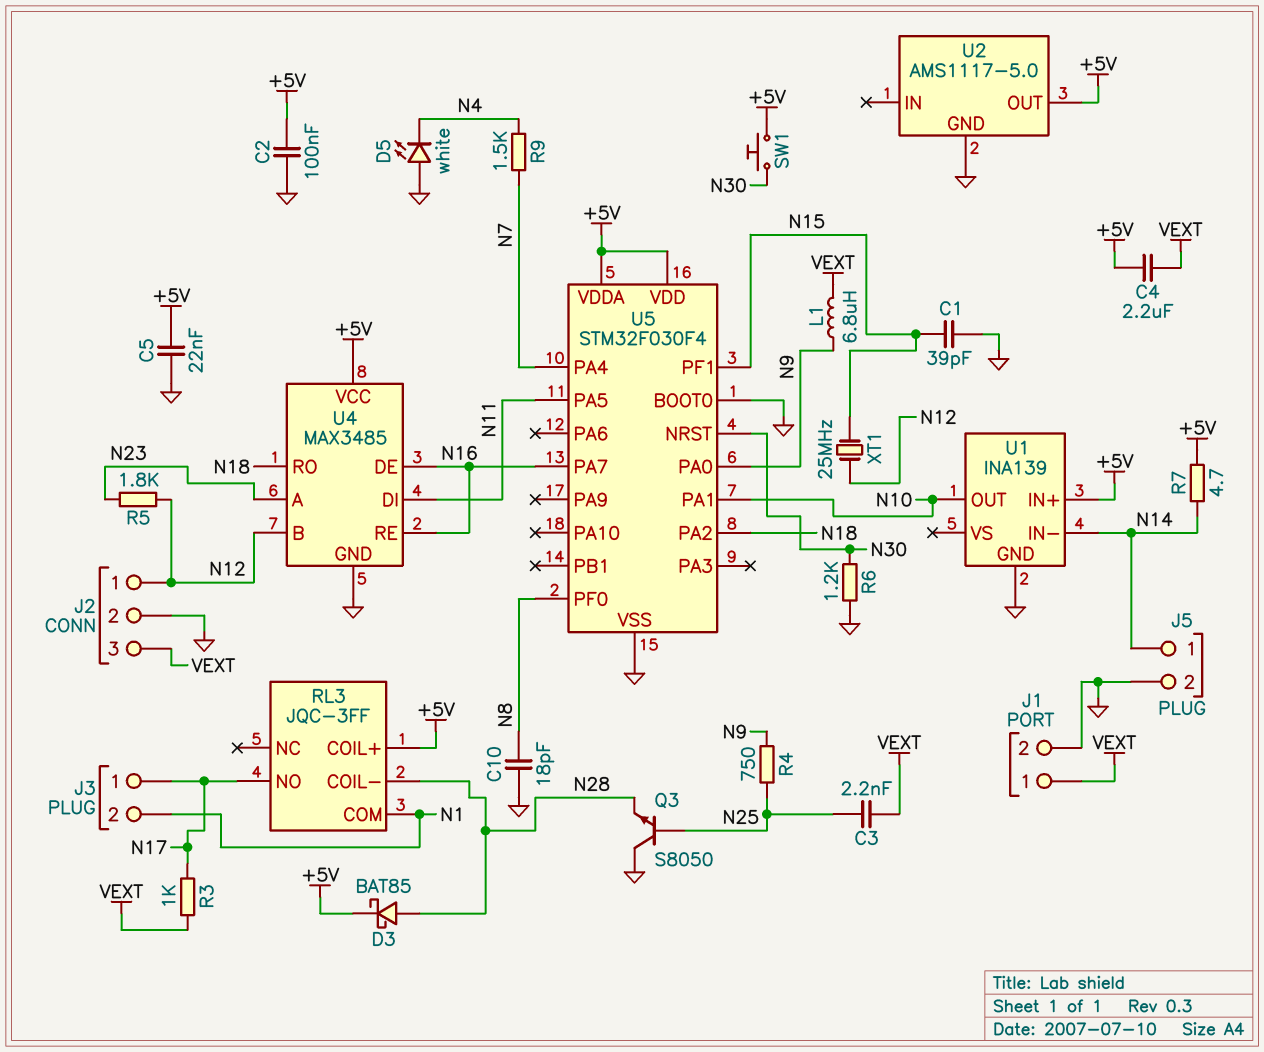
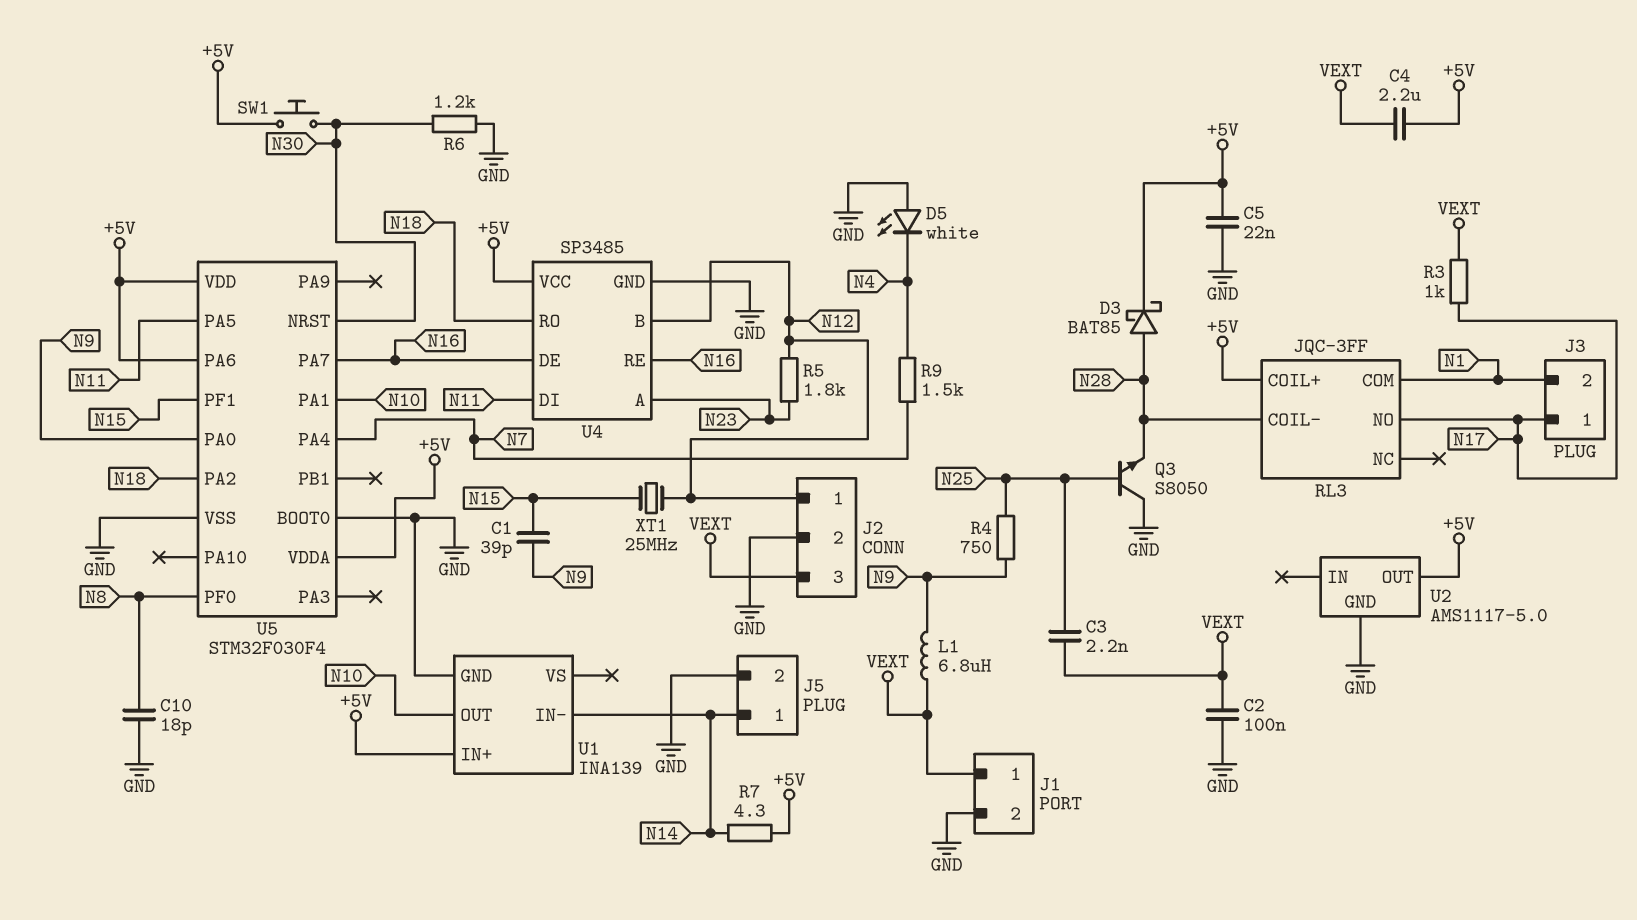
C1: 39pF (GND, N15) -> 39pF (N9, N15)
C2: 100nF (+5V, GND) -> 100nF (GND, VEXT)
R7: 4.7 (+5V, N14) -> 4.3 (+5V, N14)
U4: MAX3485 -> SP3485
U5 pin PA6: none -> +5V

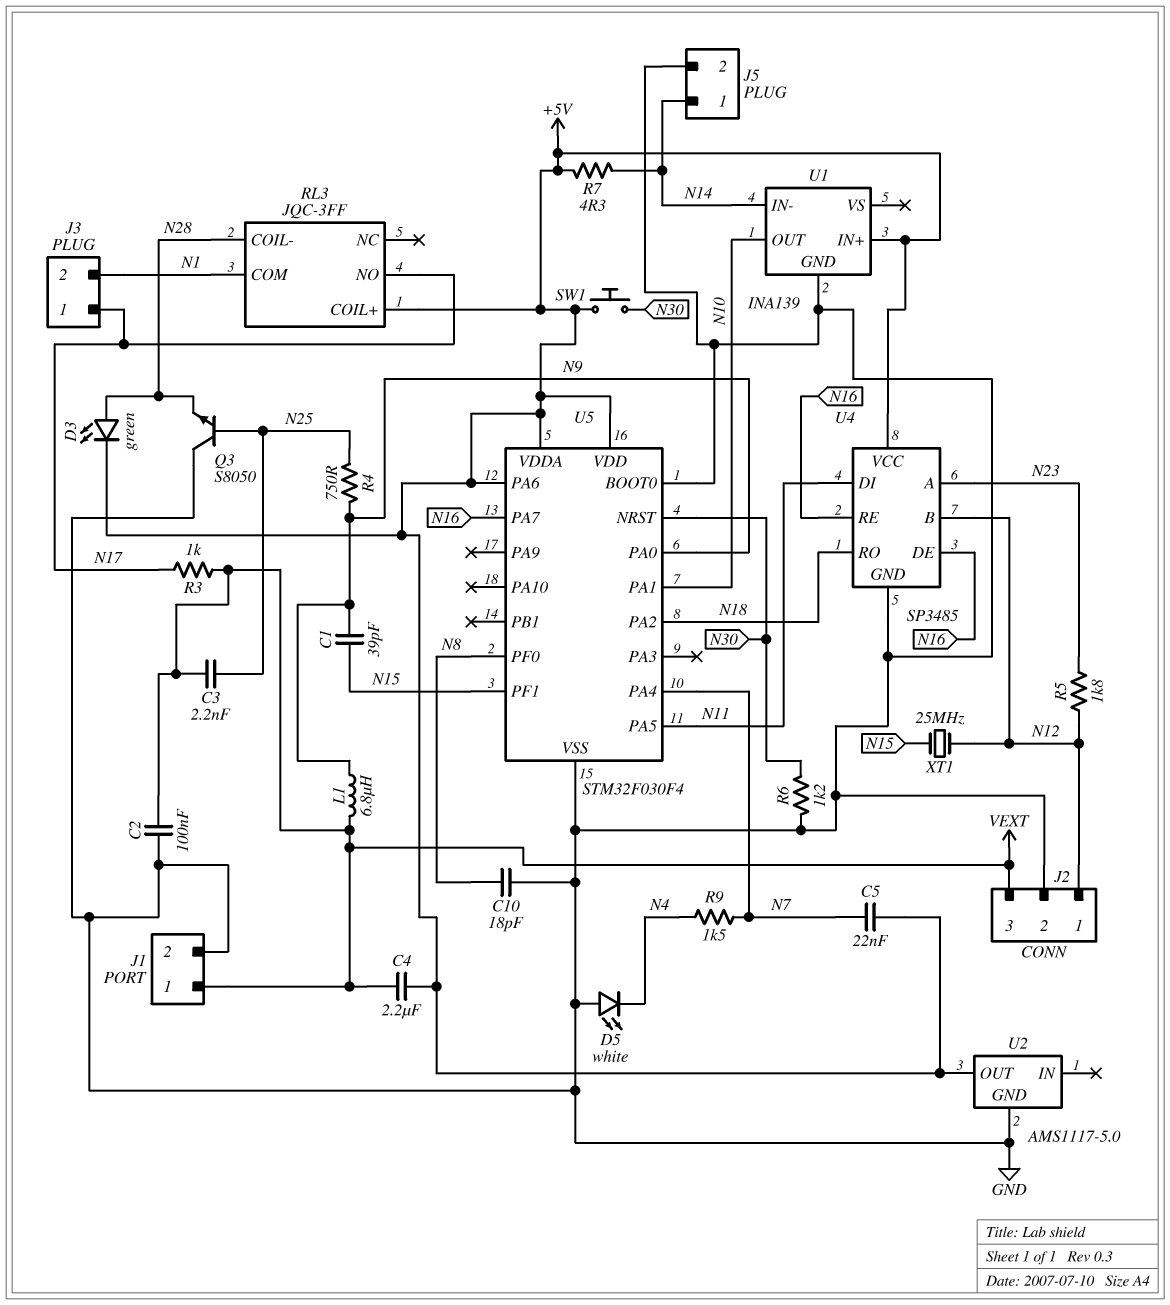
C5: 22nF (+5V, GND) -> 22nF (+5V, N7)
D3: schottky BAT85 (A N28, K +5V) -> LED green (A N28, K +5V)

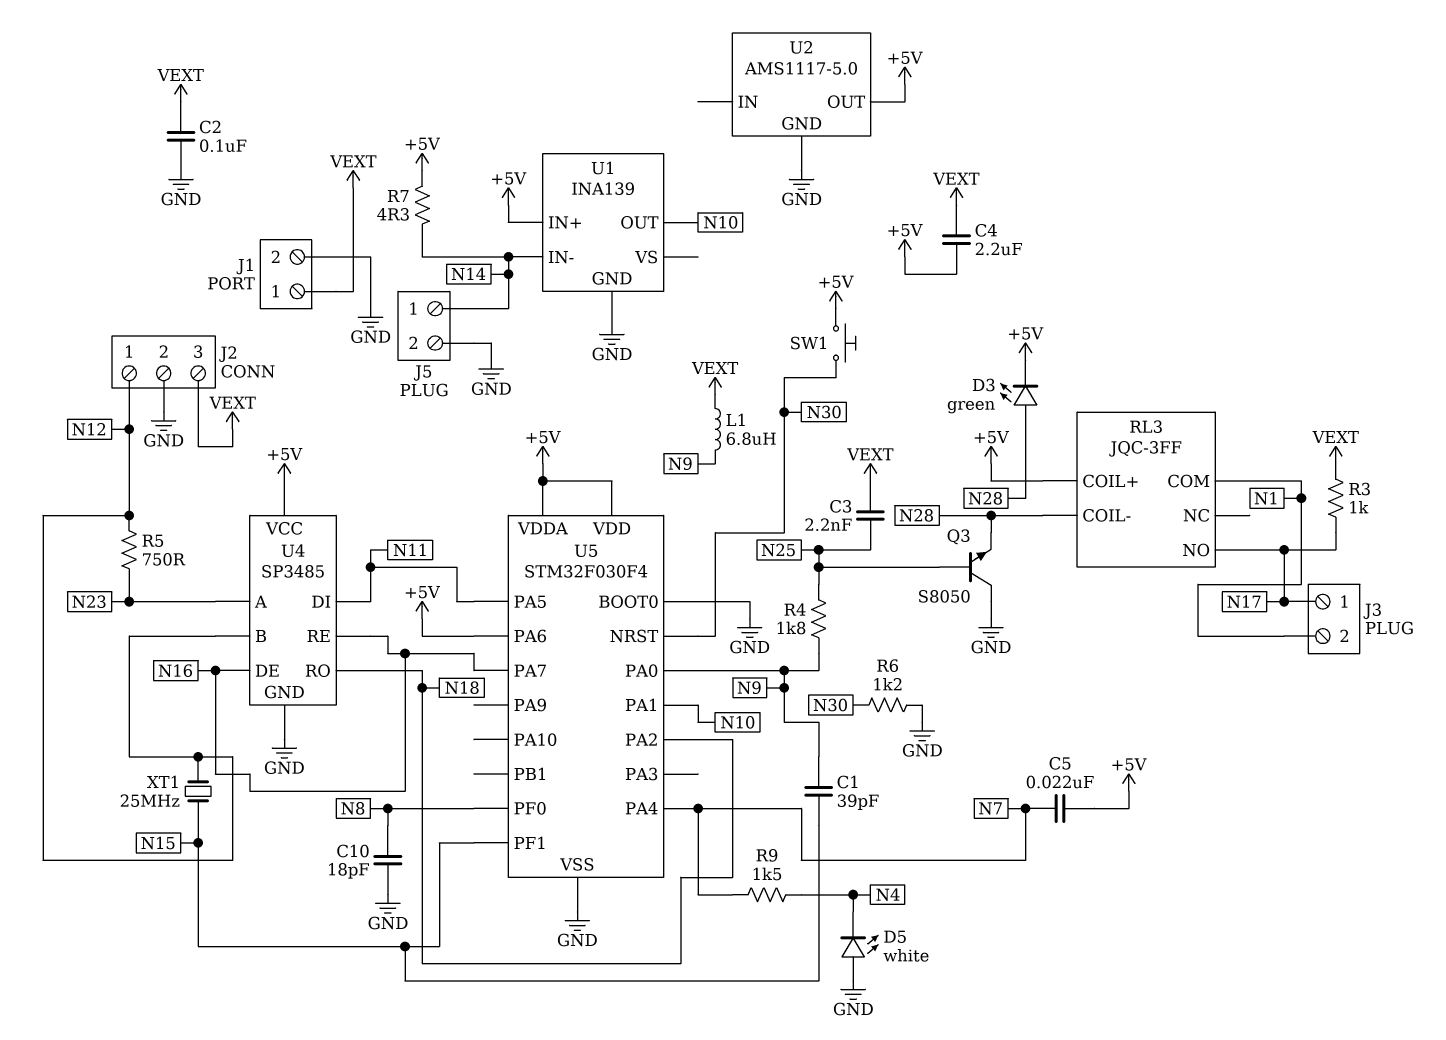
R4: 750 (N9, N25) -> 1.8k (N9, N25)
R5: 1.8k (N12, N23) -> 750 (N12, N23)

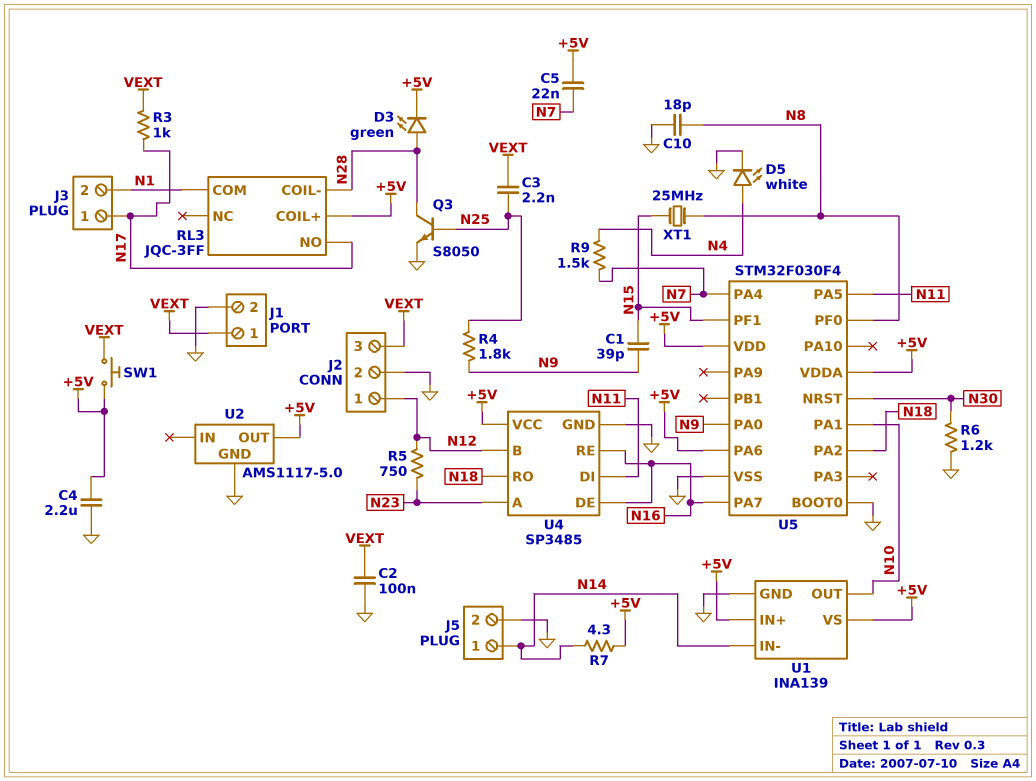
C4: 2.2uF (+5V, VEXT) -> 2.2uF (+5V, GND)
D5: LED white (A GND, K N4) -> LED white (A N4, K GND)
L1: 6.8uH (N9, VEXT) -> none
Q3: NPN S8050 (B N25, C GND, E N28) -> NPN S8050 (B N25, C N28, E GND)
SW1: button (+5V, N30) -> button (+5V, VEXT)
U1 pin VS: none -> +5V
XT1: 25MHz (N12, N15) -> 25MHz (N8, N15)

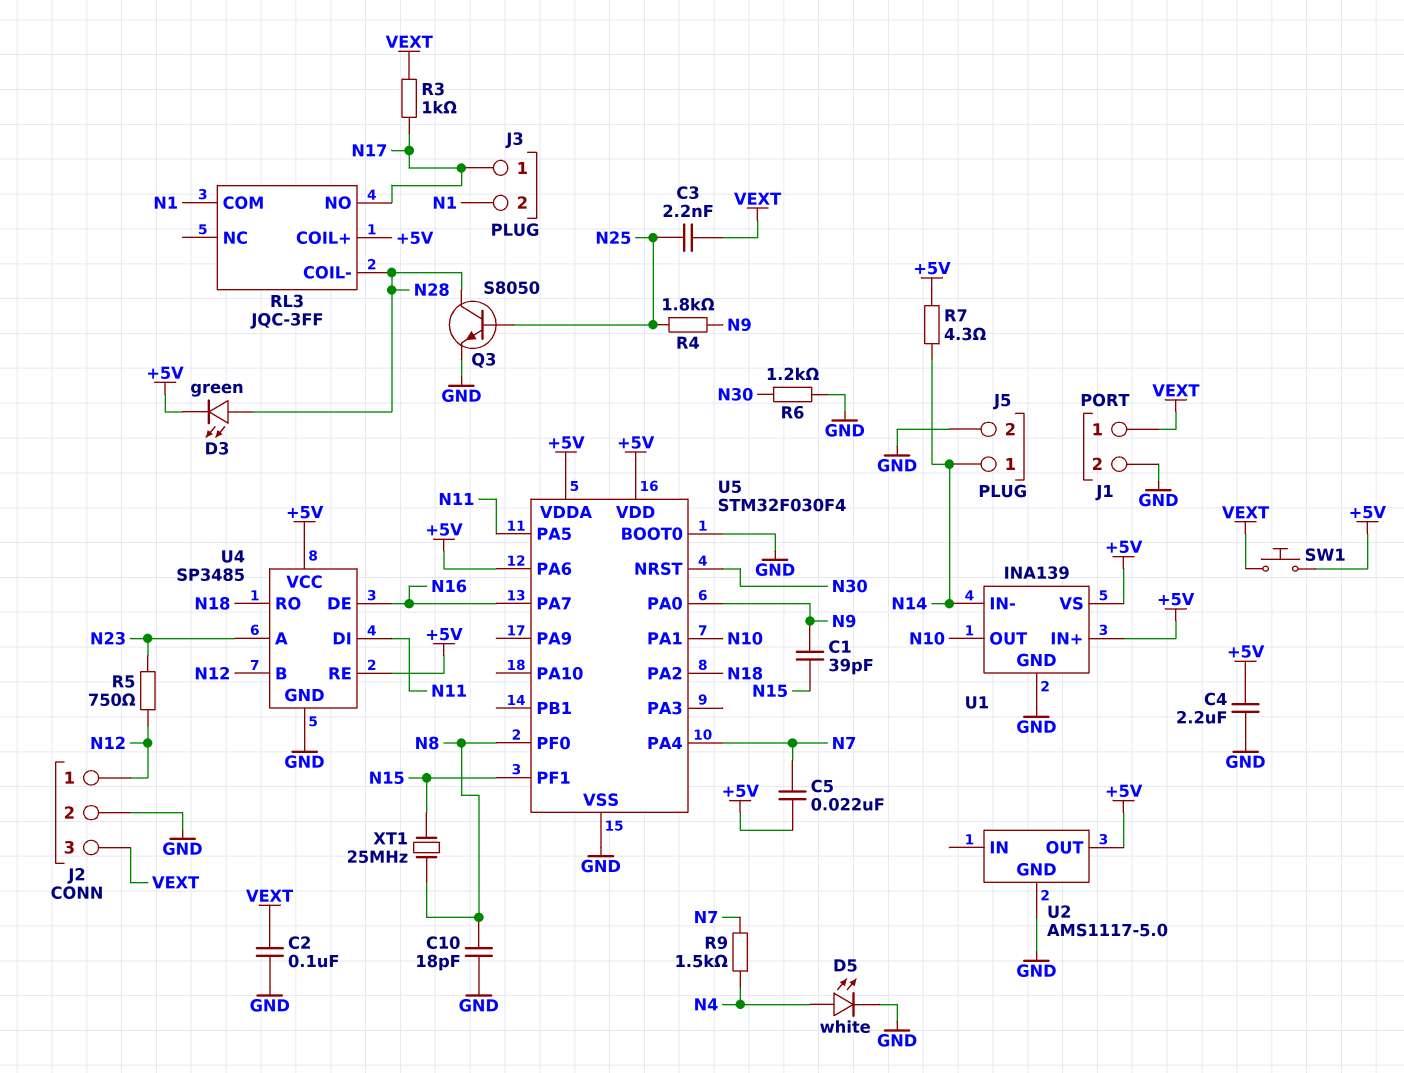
U4 pin RE: N16 -> +5V

